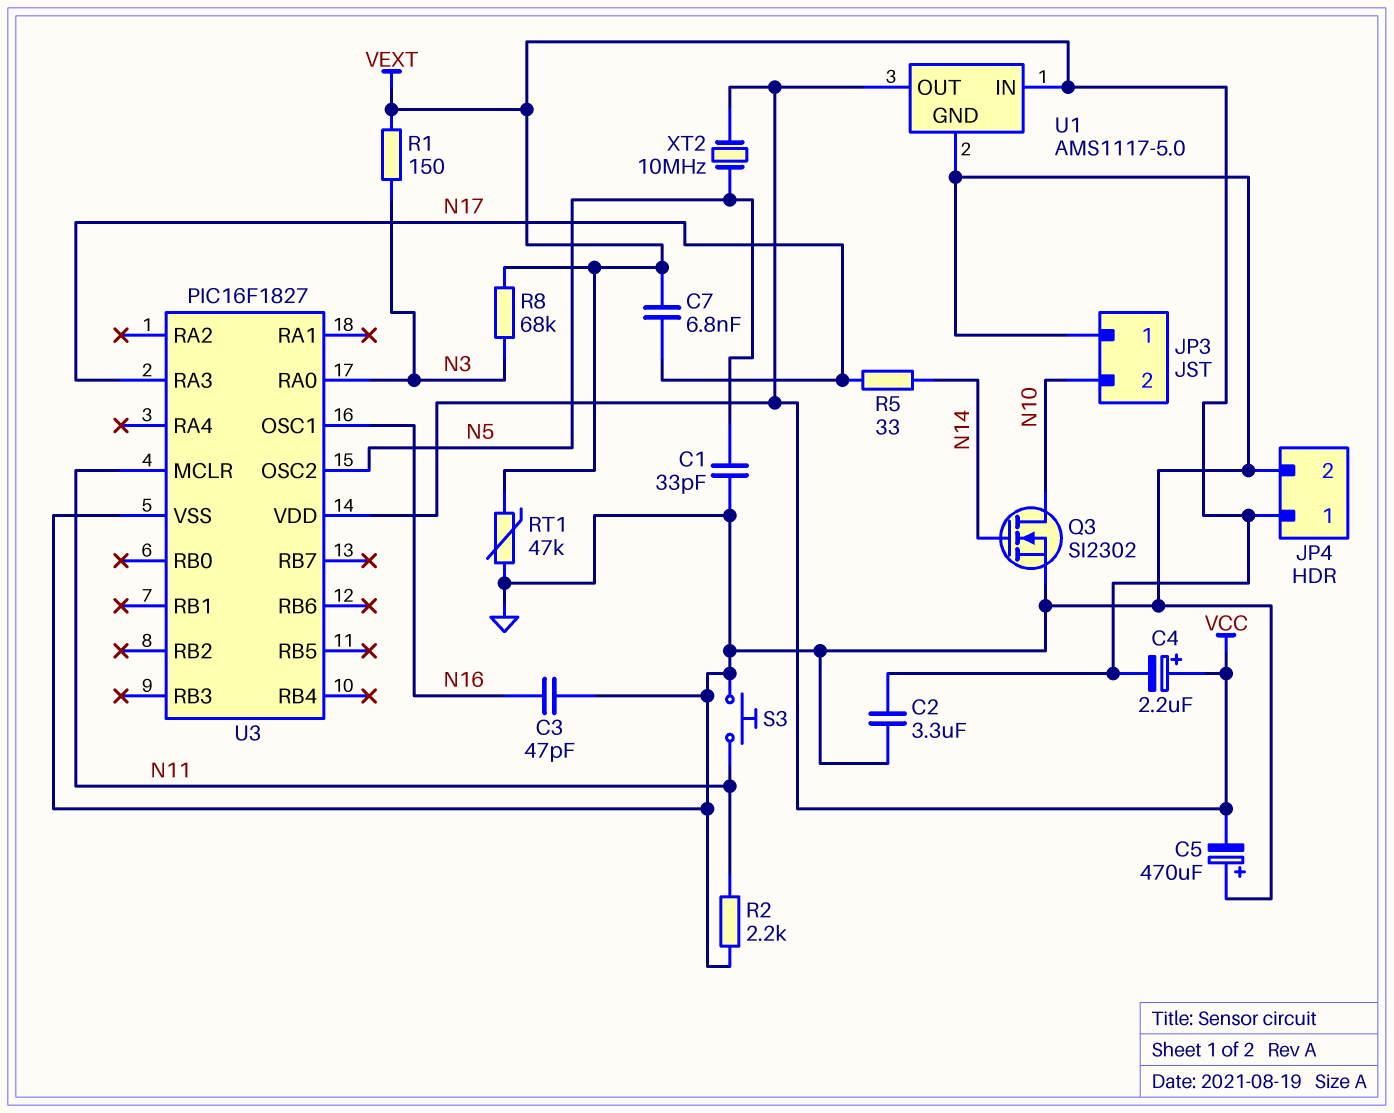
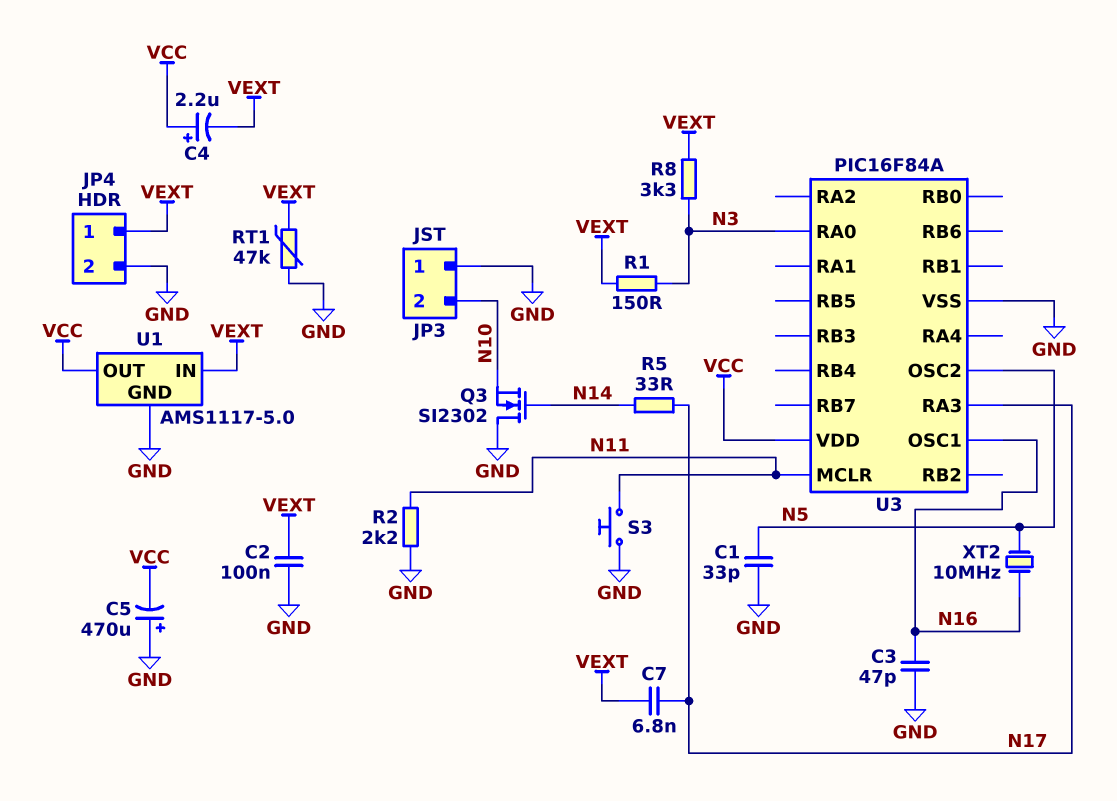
C2: 3.3uF (GND, VEXT) -> 100nF (GND, VEXT)
Q3: NMOS SI2302 (G N14, D N10, S GND) -> NMOS SI2302 (G N14, D GND, S N10)
R8: 68k (N3, VEXT) -> 3.3k (N3, VEXT)
U3: PIC16F1827 -> PIC16F84A
XT2: 10MHz (N5, VCC) -> 10MHz (N5, N16)

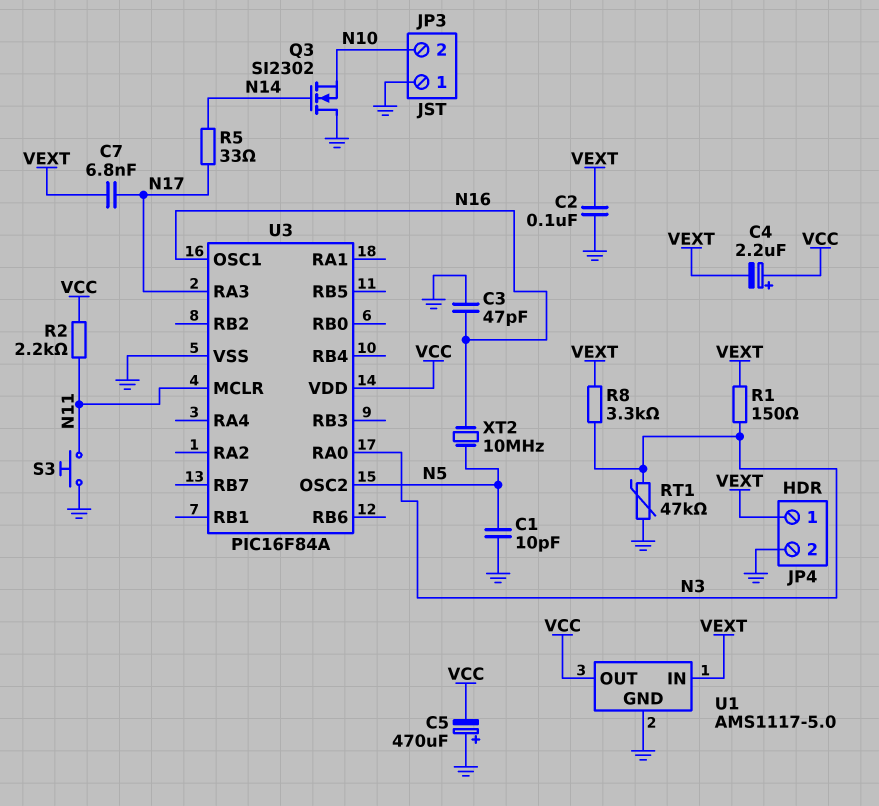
C1: 33pF (GND, N5) -> 10pF (GND, N5)
R2: 2.2k (GND, N11) -> 2.2k (N11, VCC)
RT1: 47k (GND, VEXT) -> 47k (GND, N3)

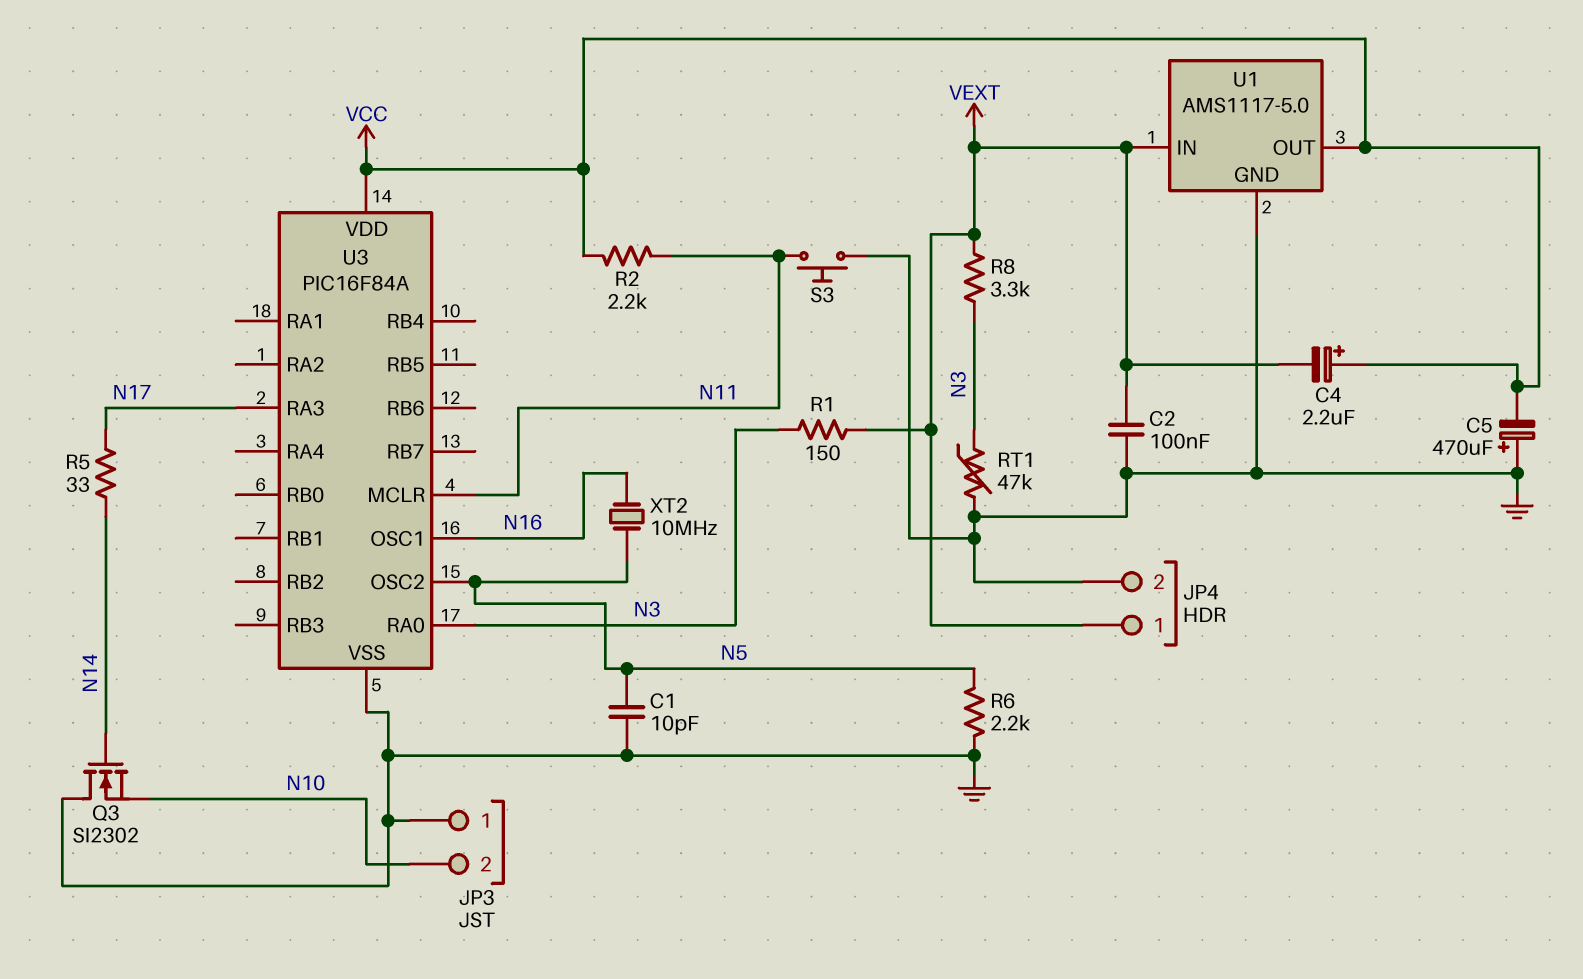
C3: 47pF (GND, N16) -> none
C7: 6.8nF (N17, VEXT) -> none
R6: none -> 2.2k (GND, N5)

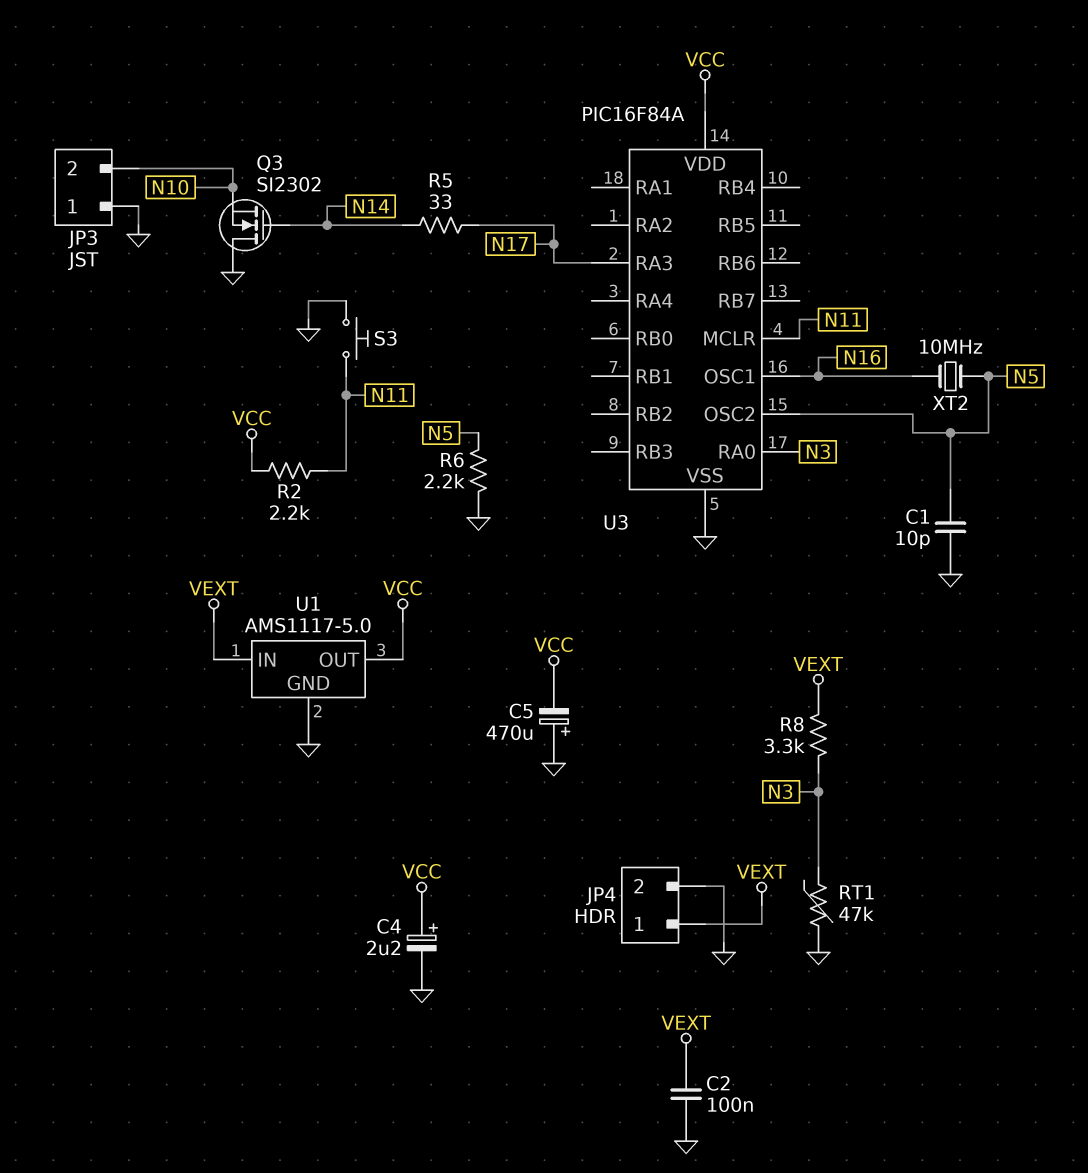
C4: 2.2uF (plus VCC, minus VEXT) -> 2.2uF (plus VCC, minus GND)
R1: 150 (N3, VEXT) -> none

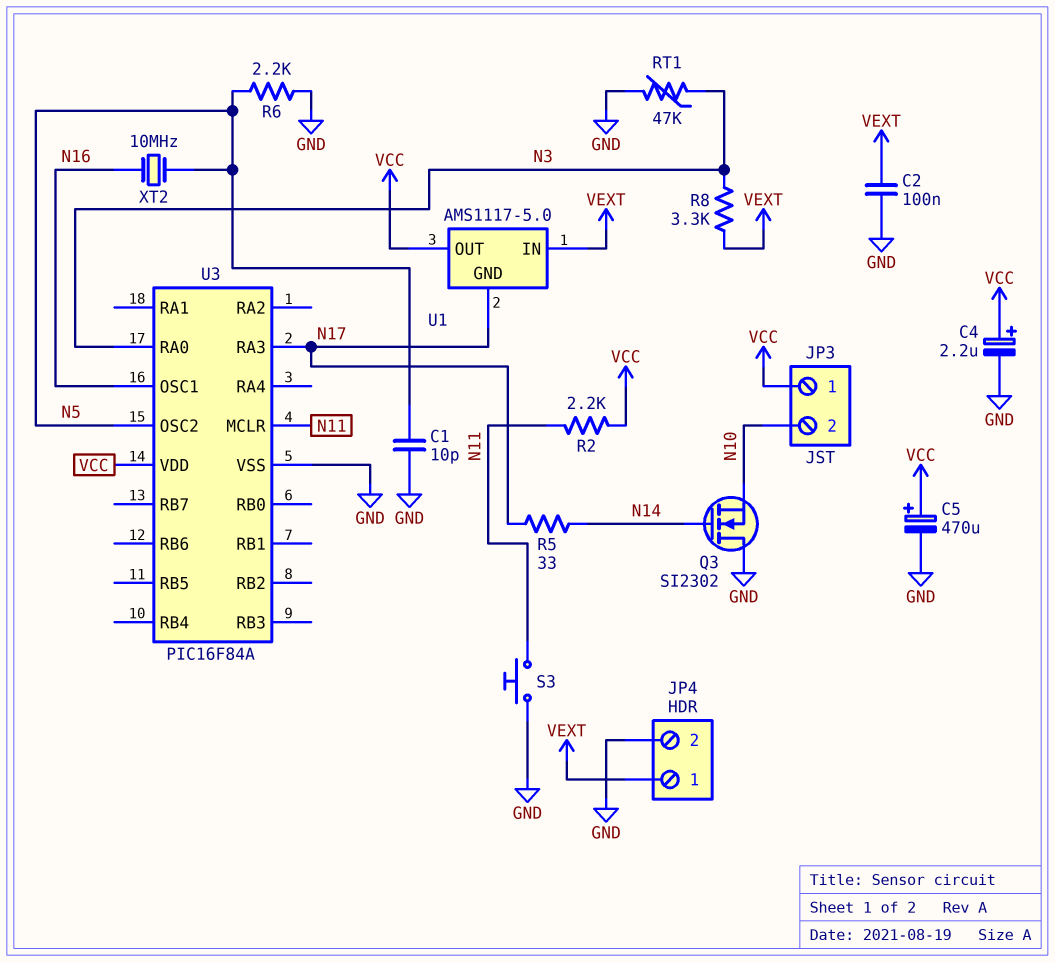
C5: 470uF (plus GND, minus VCC) -> 470uF (plus VCC, minus GND)
JP3 pin 1: GND -> VCC
U1 pin GND: GND -> N17

